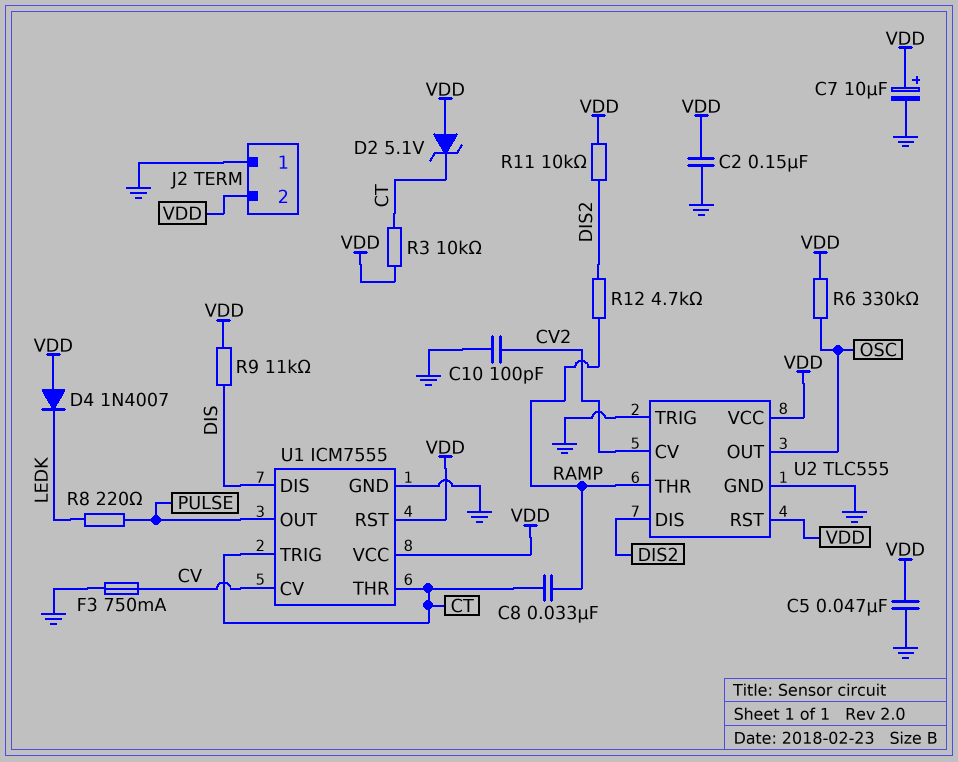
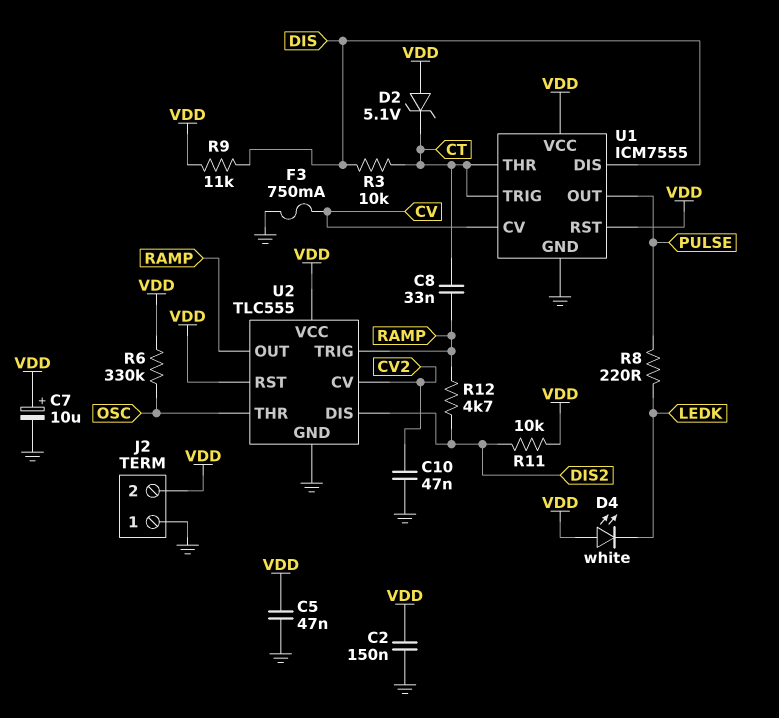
C10: 100pF (CV2, GND) -> 47nF (CV2, GND)
D4: diode 1N4007 (A VDD, K LEDK) -> LED white (A VDD, K LEDK)
R3: 10k (CT, VDD) -> 10k (CT, DIS)
U2 pin OUT: OSC -> RAMP
U2 pin THR: RAMP -> OSC
U2 pin TRIG: GND -> RAMP

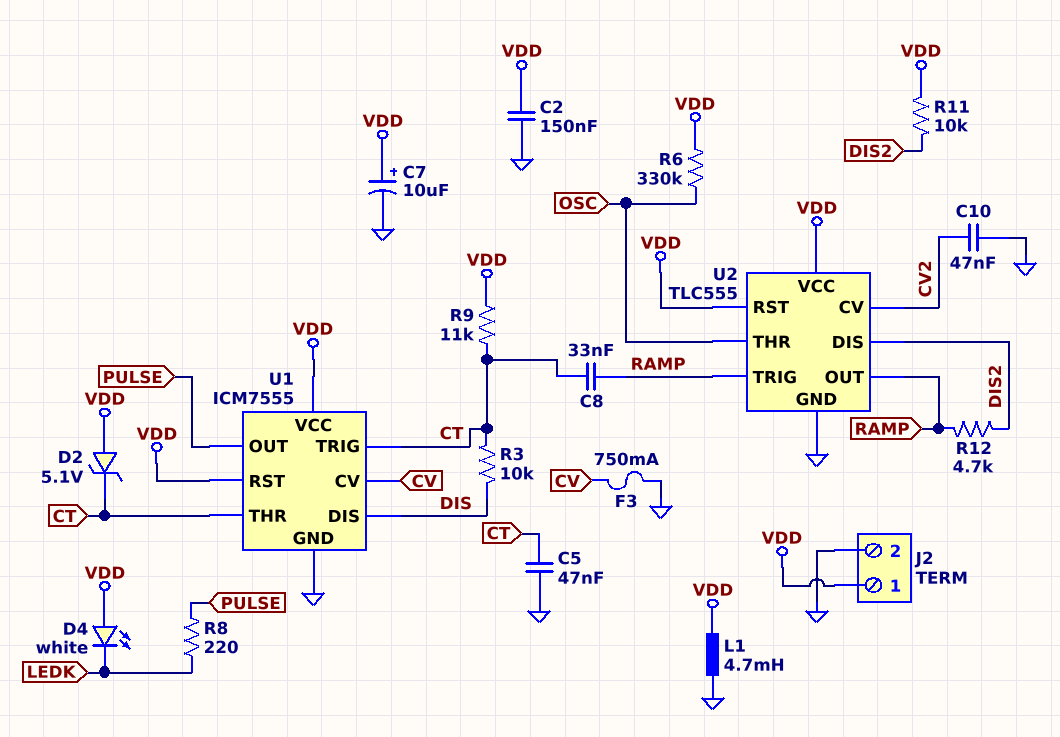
C5: 47nF (GND, VDD) -> 47nF (CT, GND)
J2 pin 1: GND -> VDD
J2 pin 2: VDD -> GND
L1: none -> 4.7mH (GND, VDD)
R9: 11k (DIS, VDD) -> 11k (CT, VDD)

